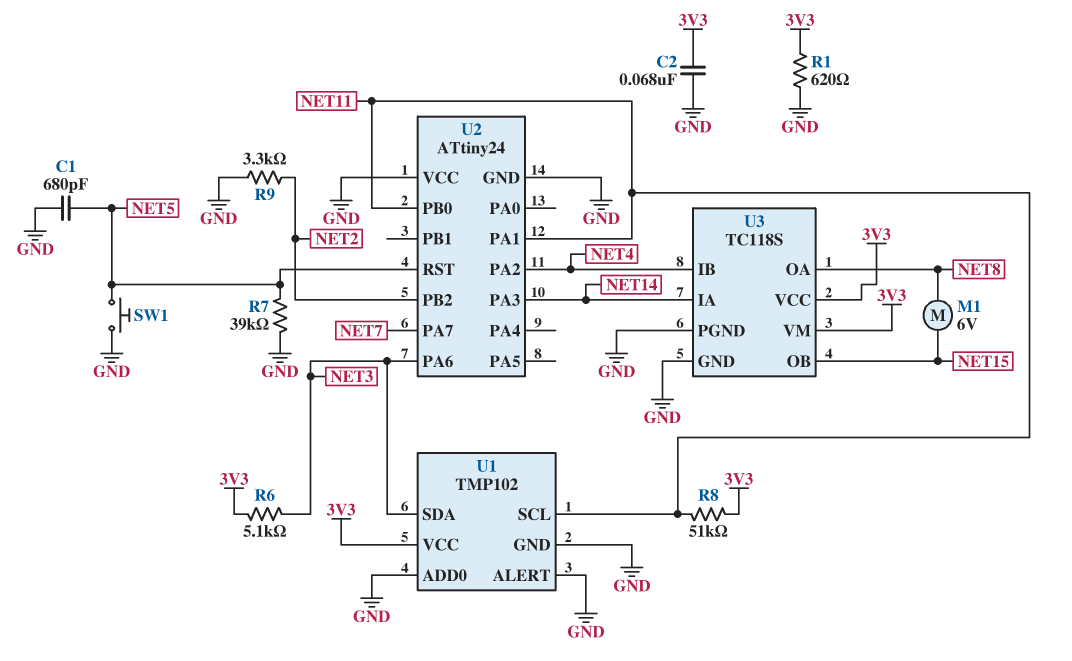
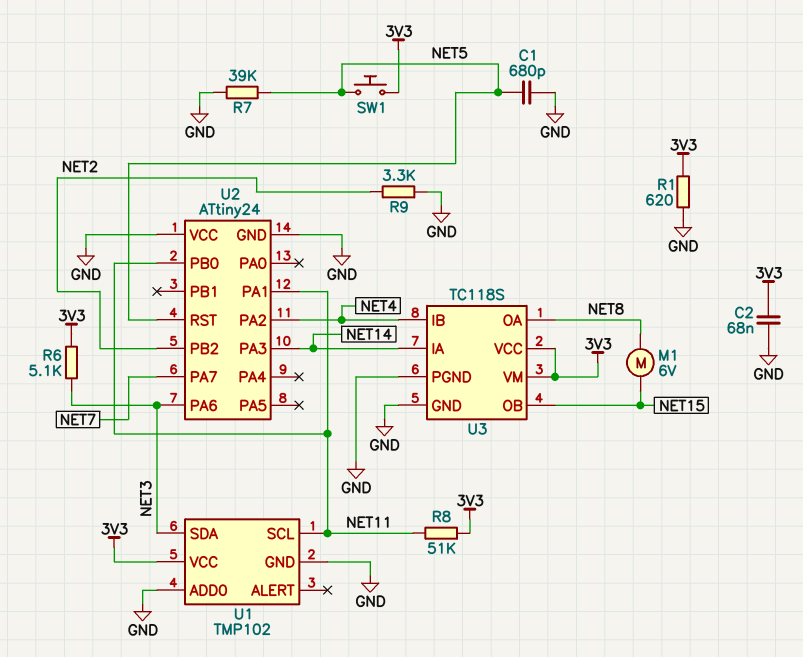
SW1: button (GND, NET5) -> button (3V3, NET5)
U1 pin ALERT: GND -> none

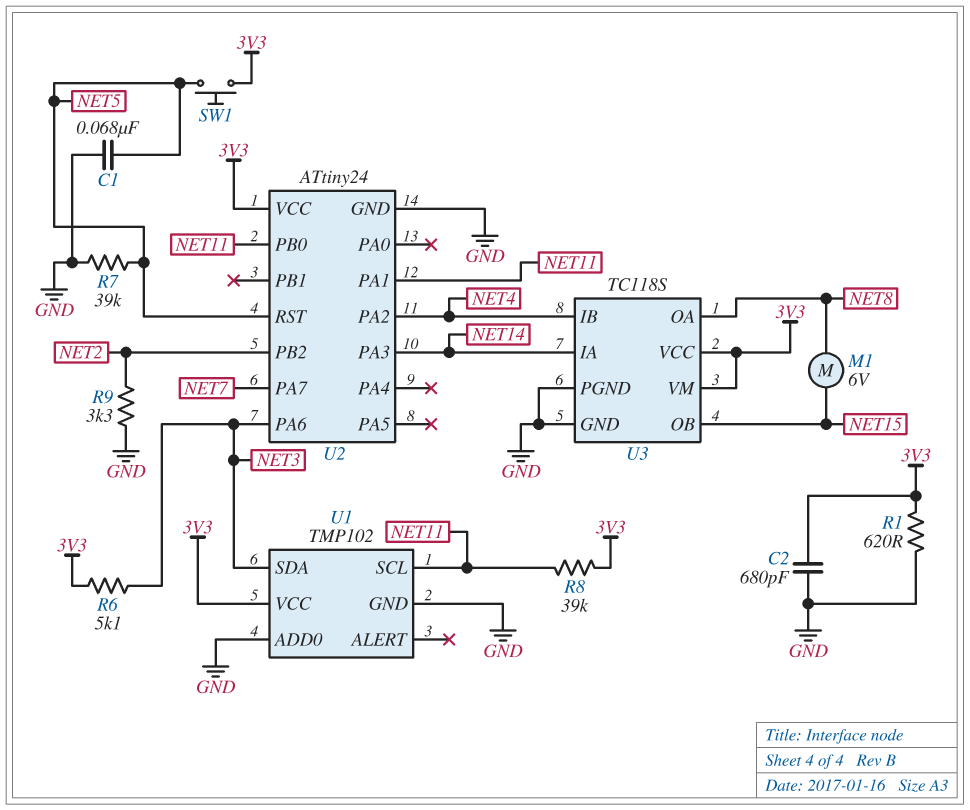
C1: 680pF (GND, NET5) -> 68nF (GND, NET5)
C2: 68nF (3V3, GND) -> 680pF (3V3, GND)
R8: 51k (3V3, NET11) -> 39k (3V3, NET11)
U2 pin VCC: GND -> 3V3

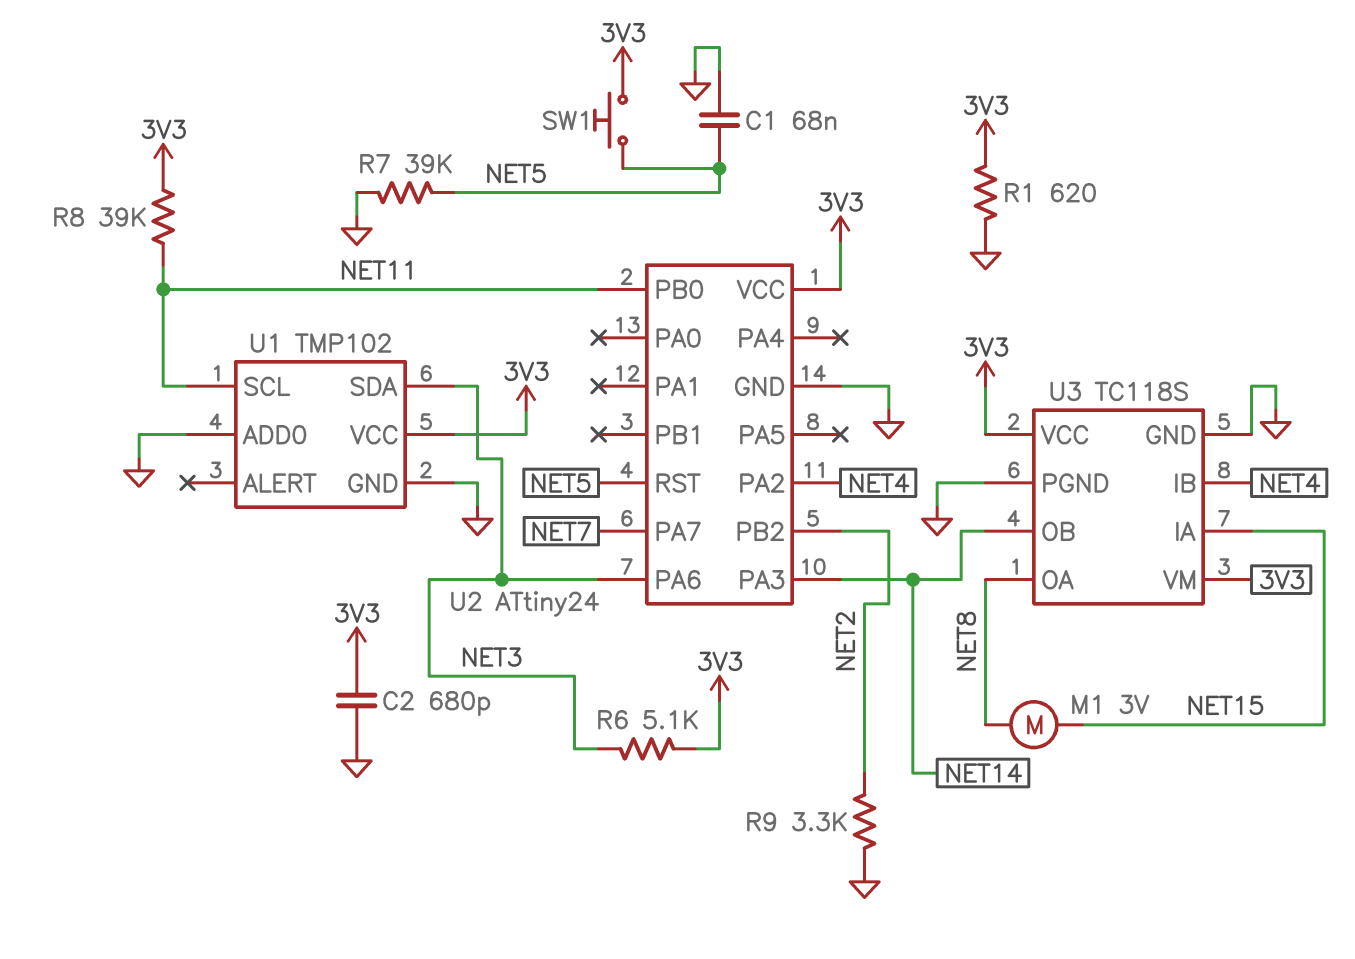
M1: motor 6V (NET8, NET15) -> motor 3V (NET8, NET15)
U2 pin PA1: NET11 -> none
U3 pin IA: NET14 -> NET15
U3 pin OB: NET15 -> NET14

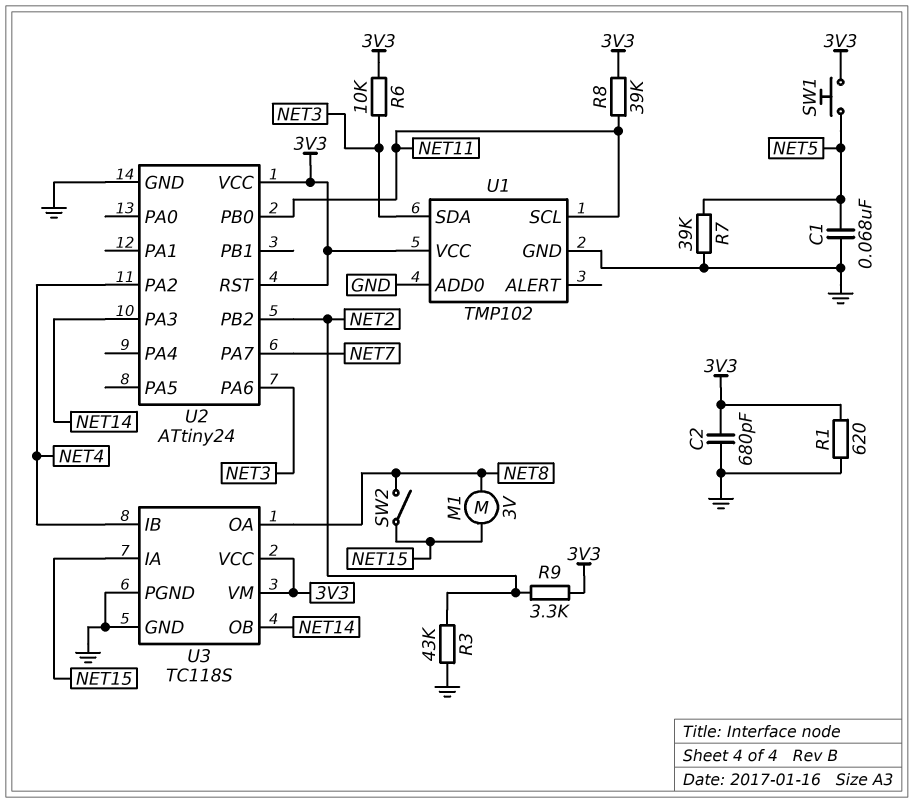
R3: none -> 43k (GND, NET2)
R6: 5.1k (3V3, NET3) -> 10k (3V3, NET3)
R9: 3.3k (GND, NET2) -> 3.3k (3V3, NET2)
SW2: none -> switch (NET8, NET15)
U2 pin RST: NET5 -> 3V3

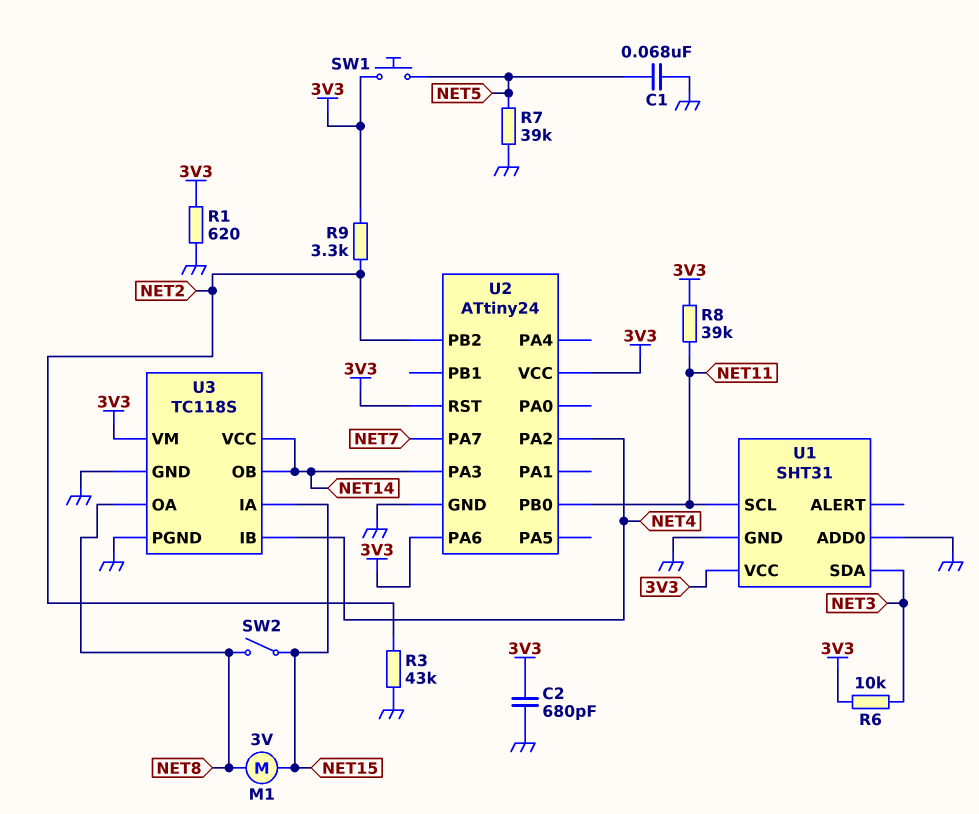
U1: TMP102 -> SHT31
U2 pin PA6: NET3 -> 3V3
U3 pin VCC: 3V3 -> NET14

